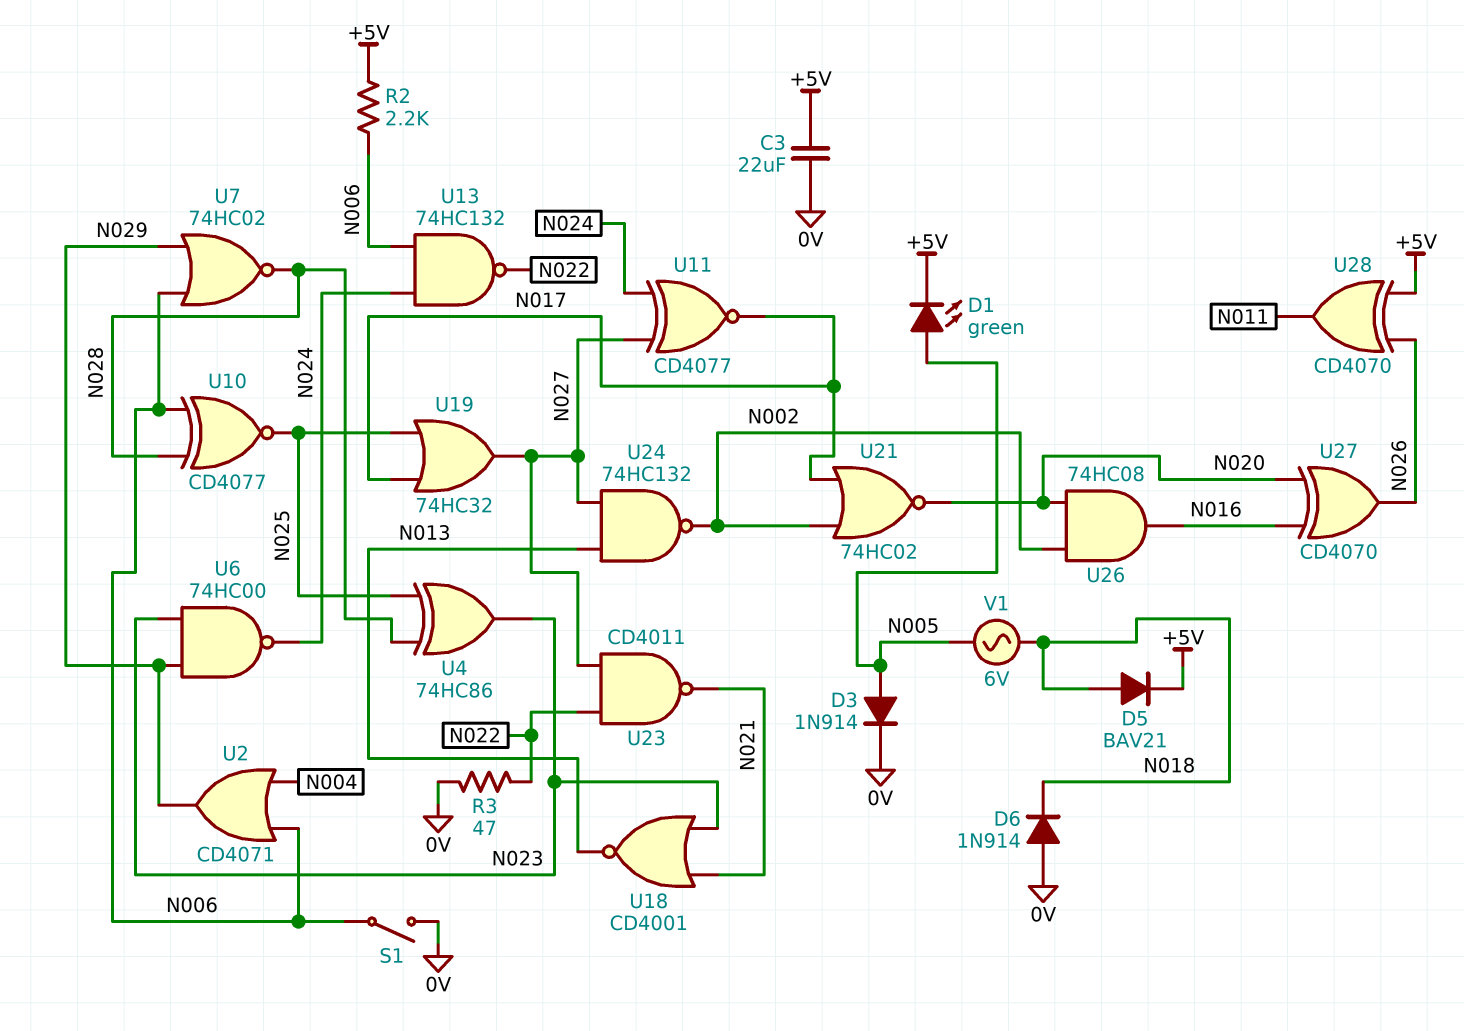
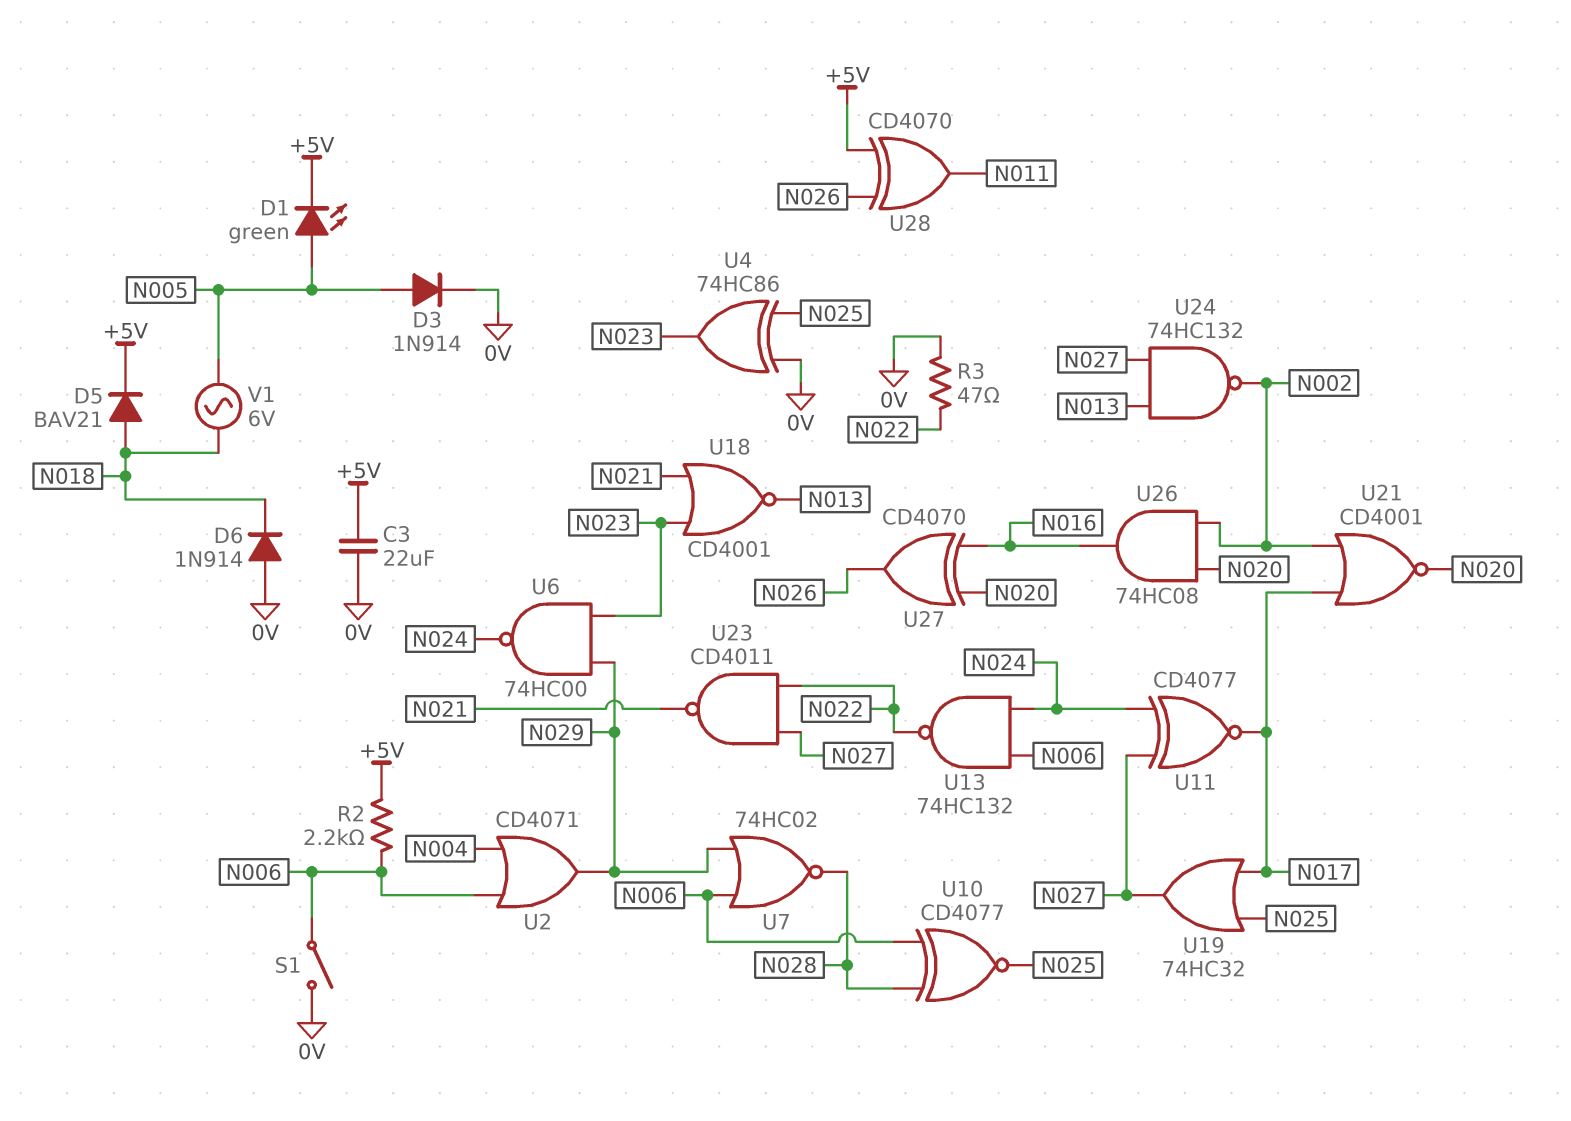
U4: XOR 74HC86 (in N025, in N028, out N023) -> XOR 74HC86 (in 0V, in N025, out N023)
U21: NOR 74HC02 (in N002, in N017, out N020) -> NOR CD4001 (in N002, in N017, out N020)

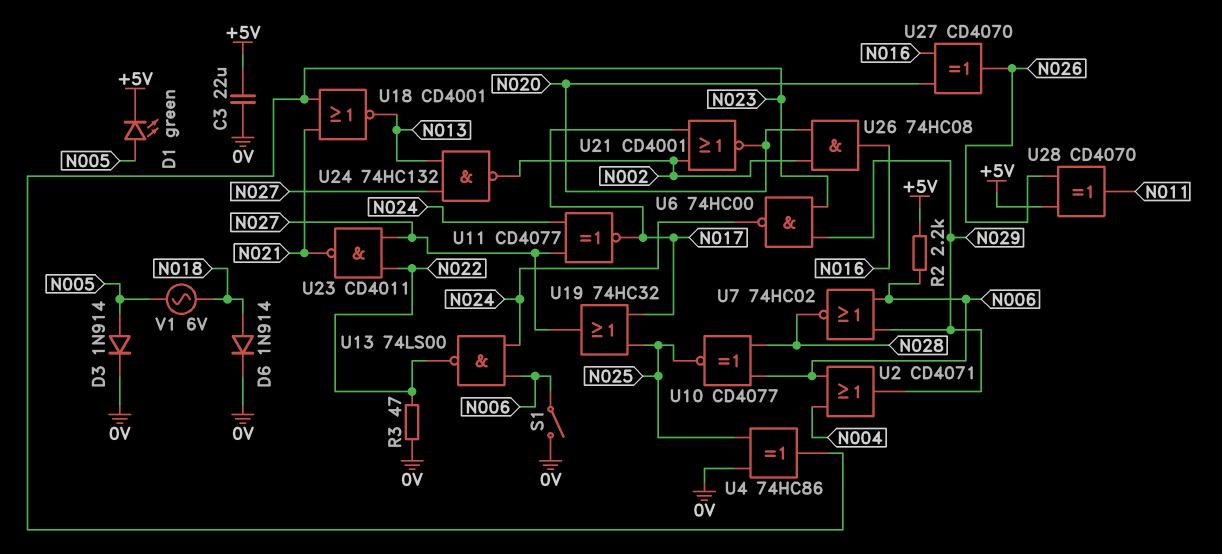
D5: diode BAV21 (A N018, K +5V) -> none
D6: diode 1N914 (A 0V, K N018) -> diode 1N914 (A N018, K 0V)
U13: NAND 74HC132 (in N006, in N024, out N022) -> NAND 74LS00 (in N006, in N024, out N022)

